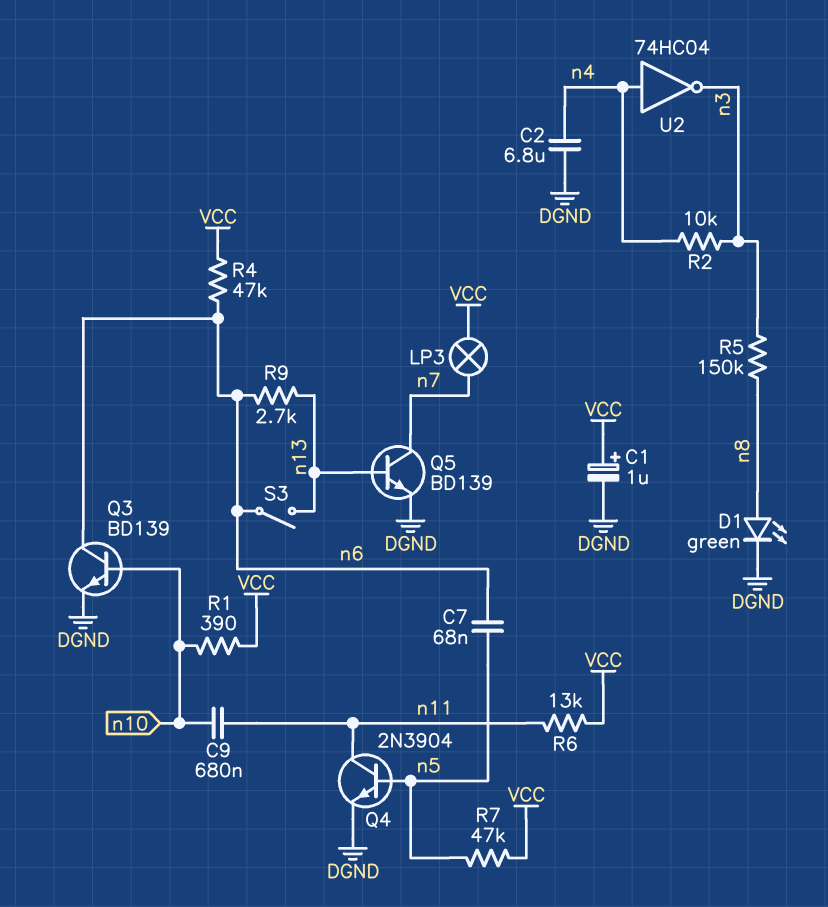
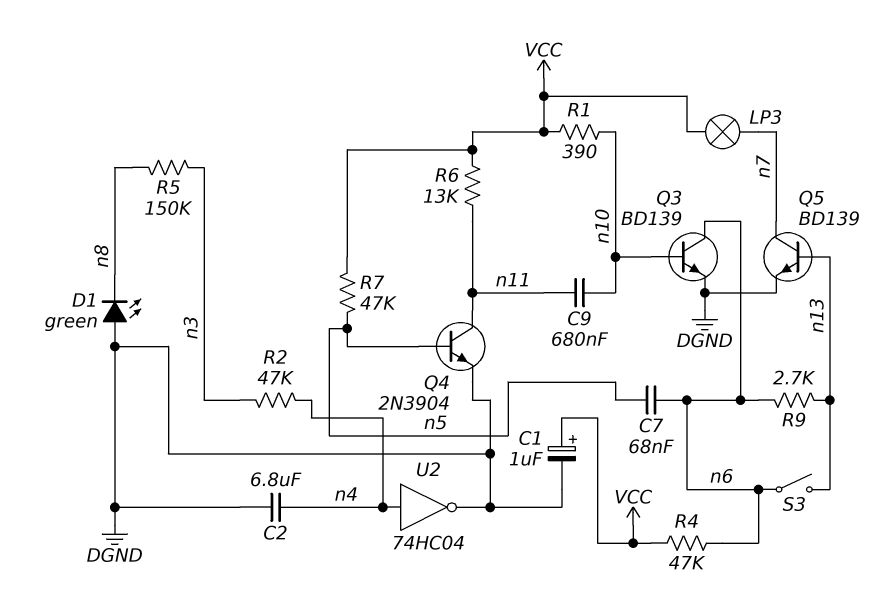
D1: LED green (A n8, K DGND) -> LED green (A DGND, K n8)
R2: 10k (n3, n4) -> 47k (n3, n4)
U2: NOT 74HC04 (in n4, out n3) -> NOT 74HC04 (in n4, out DGND)

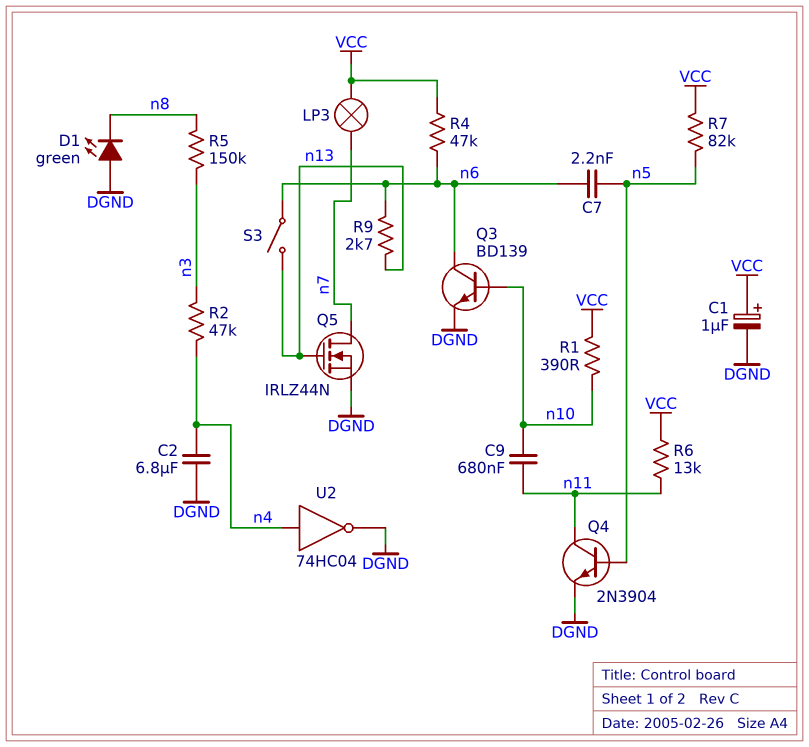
C7: 68nF (n5, n6) -> 2.2nF (n5, n6)
Q5: NPN BD139 (B n13, C n7, E DGND) -> NMOS IRLZ44N (G n13, D n7, S DGND)
R7: 47k (VCC, n5) -> 82k (VCC, n5)

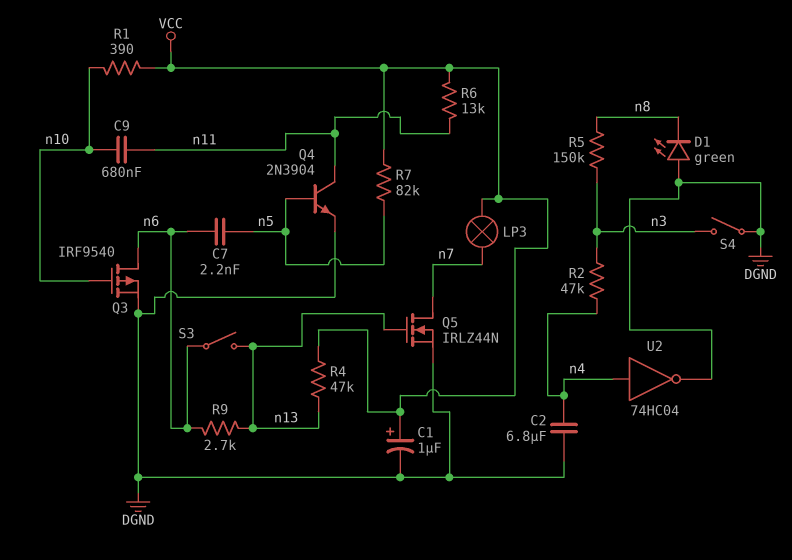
Q3: NPN BD139 (B n10, C n6, E DGND) -> PMOS IRF9540 (G n10, D n6, S DGND)
R4: 47k (VCC, n6) -> 47k (VCC, n13)
S4: none -> switch (DGND, n3)

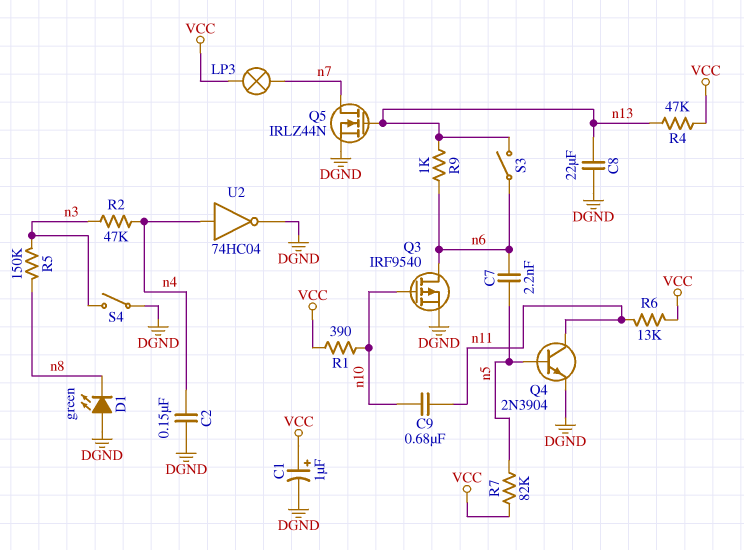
C2: 6.8uF (DGND, n4) -> 150nF (DGND, n4)
C8: none -> 22uF (DGND, n13)
R9: 2.7k (n6, n13) -> 1k (n6, n13)

